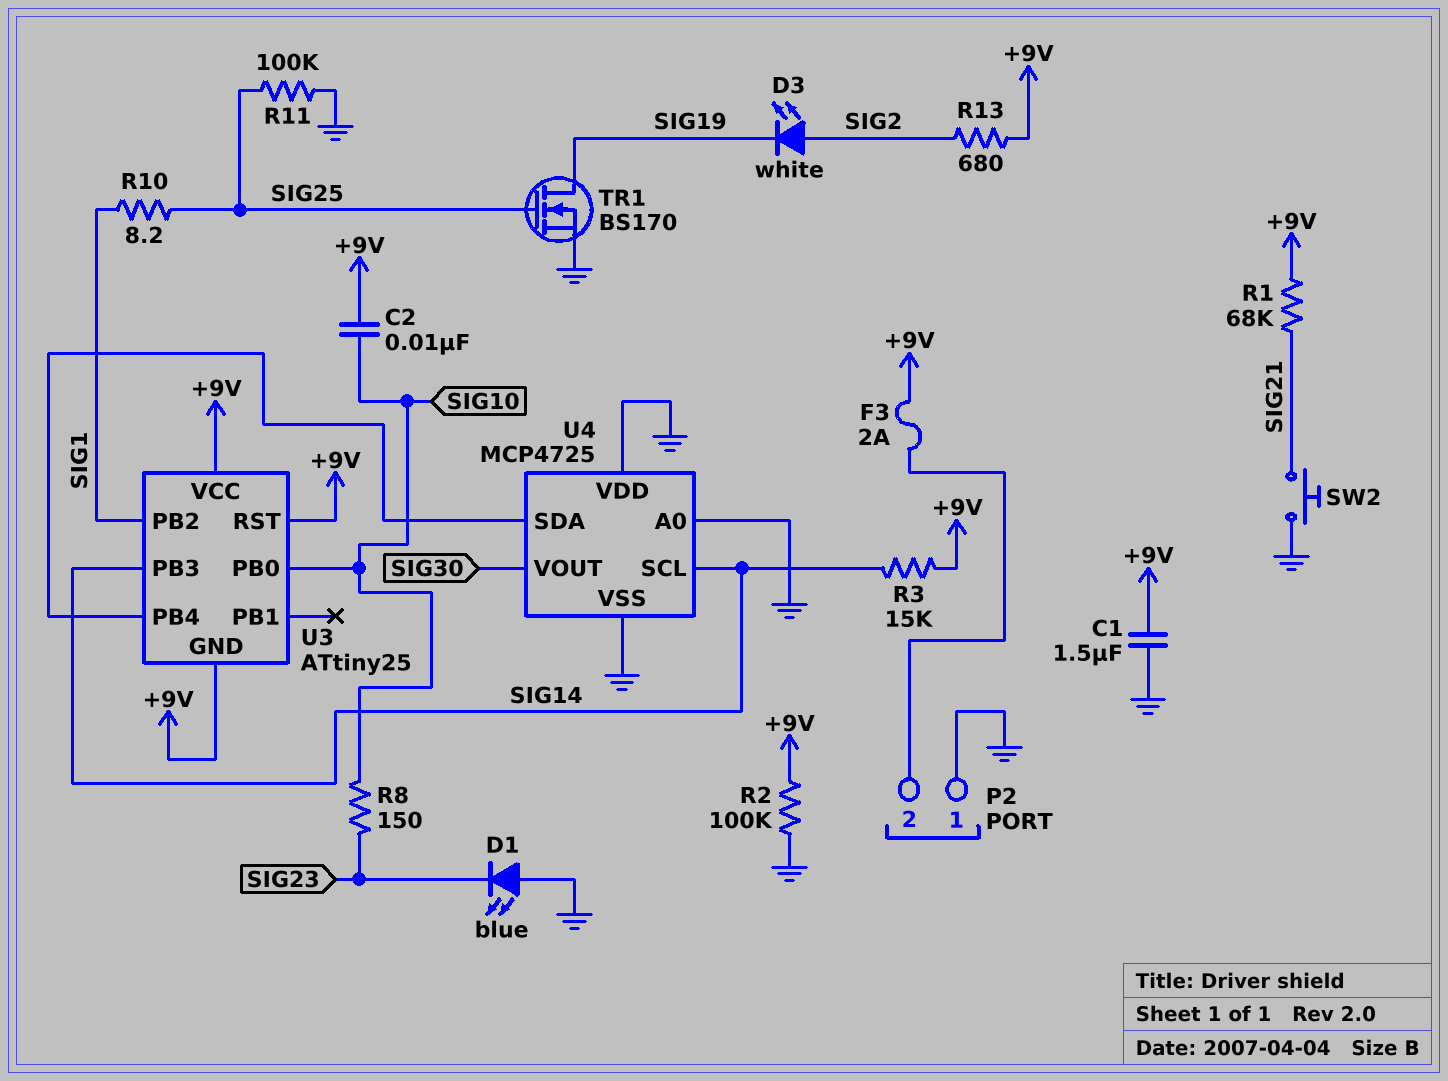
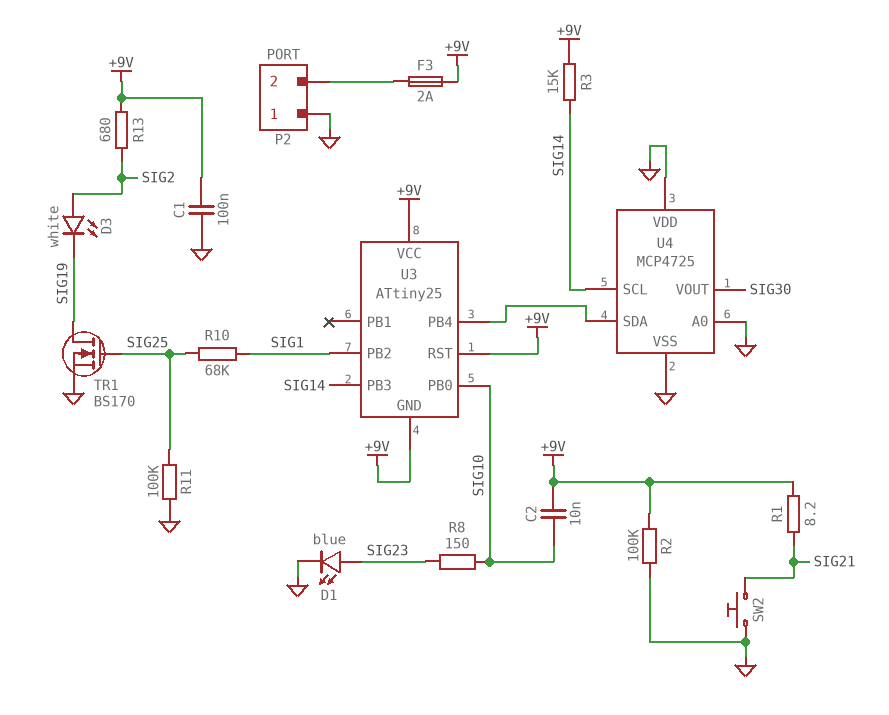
C1: 1.5uF (+9V, GND) -> 100nF (+9V, GND)
D1: LED blue (A GND, K SIG23) -> LED blue (A SIG23, K GND)
R1: 68k (+9V, SIG21) -> 8.2 (+9V, SIG21)
R10: 8.2 (SIG1, SIG25) -> 68k (SIG1, SIG25)

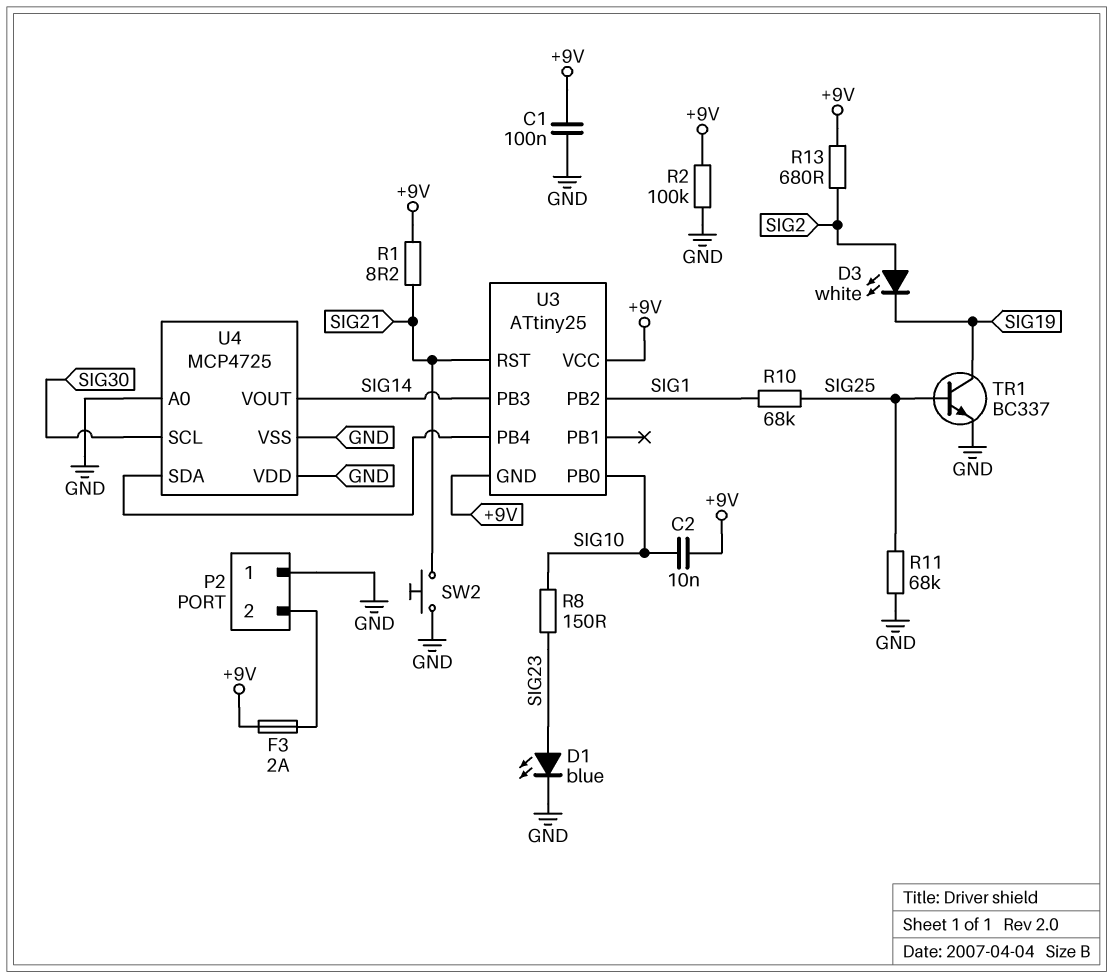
R3: 15k (+9V, SIG14) -> none
R11: 100k (GND, SIG25) -> 68k (GND, SIG25)
TR1: NMOS BS170 (G SIG25, D SIG19, S GND) -> NPN BC337 (B SIG25, C SIG19, E GND)
U3 pin RST: +9V -> SIG21
U4 pin SCL: SIG14 -> SIG30
U4 pin VOUT: SIG30 -> SIG14

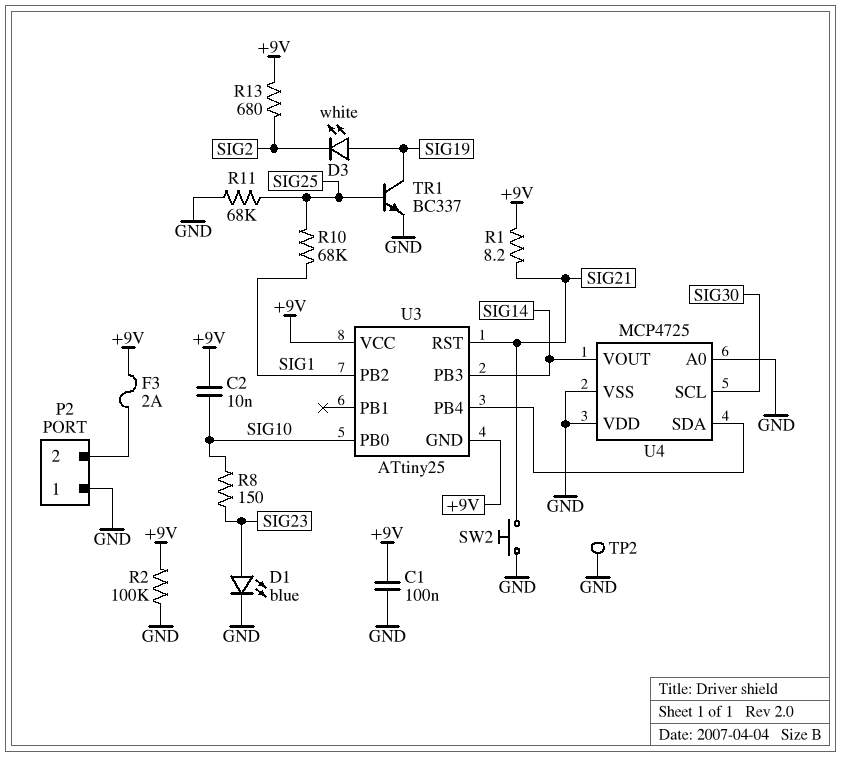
D3: LED white (A SIG2, K SIG19) -> LED white (A SIG19, K SIG2)
TP2: none -> test point (GND)

